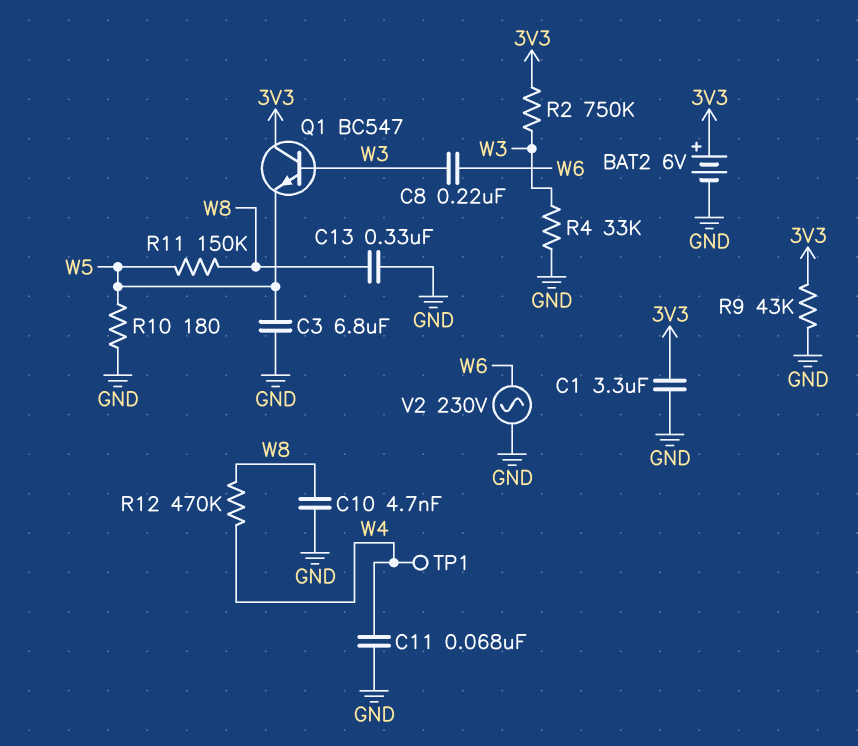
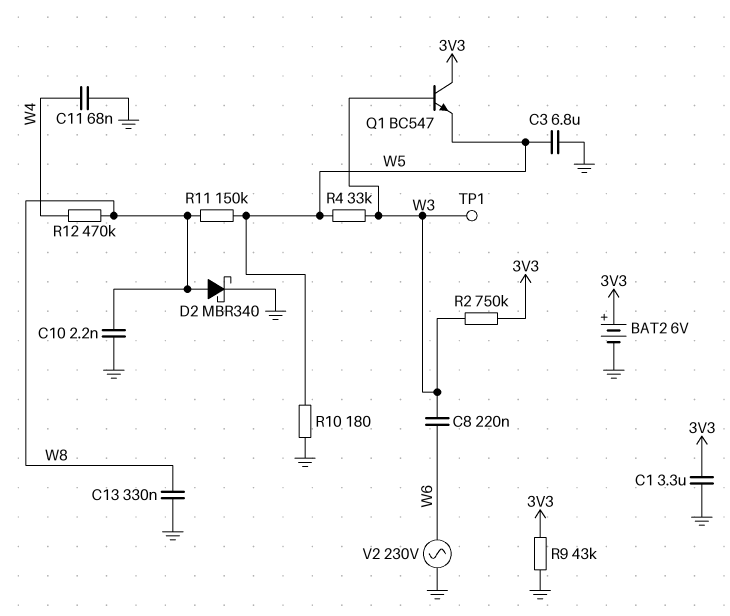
C10: 4.7nF (GND, W8) -> 2.2nF (GND, W8)
D2: none -> schottky MBR340 (A W8, K GND)
R4: 33k (GND, W3) -> 33k (W3, W5)
TP1: test point (W4) -> test point (W3)

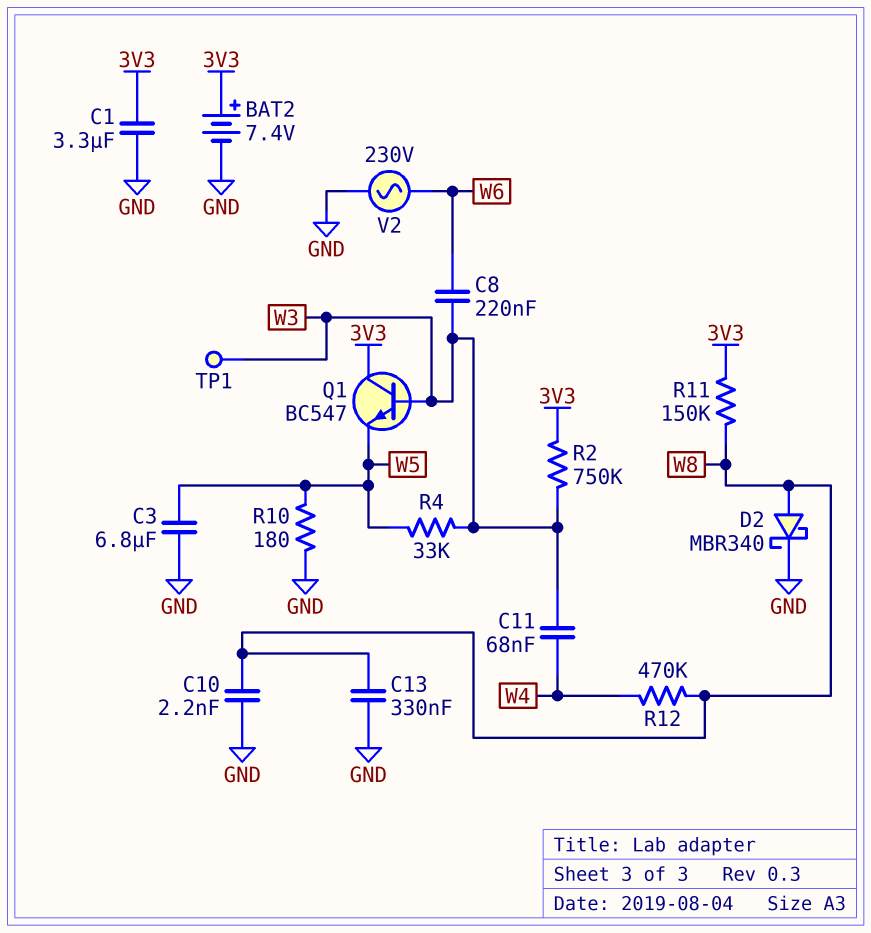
BAT2: 6V (plus 3V3, minus GND) -> 7.4V (plus 3V3, minus GND)
C11: 68nF (GND, W4) -> 68nF (W3, W4)
R9: 43k (3V3, GND) -> none
R11: 150k (W5, W8) -> 150k (3V3, W8)

